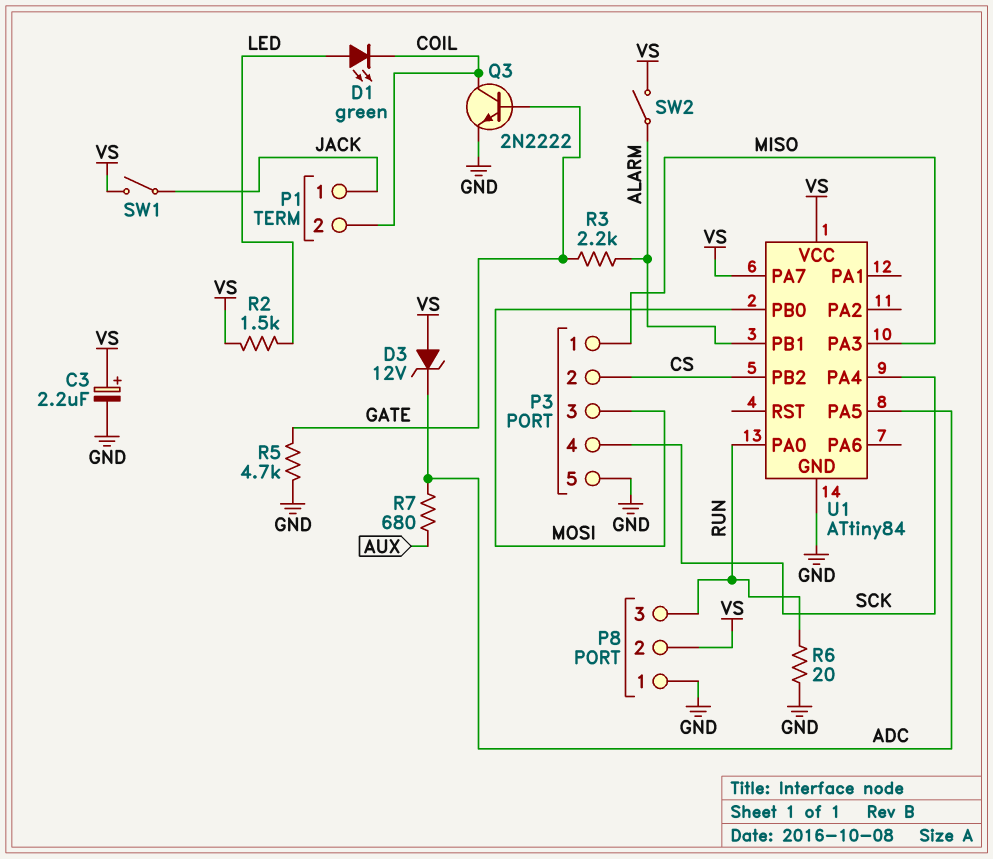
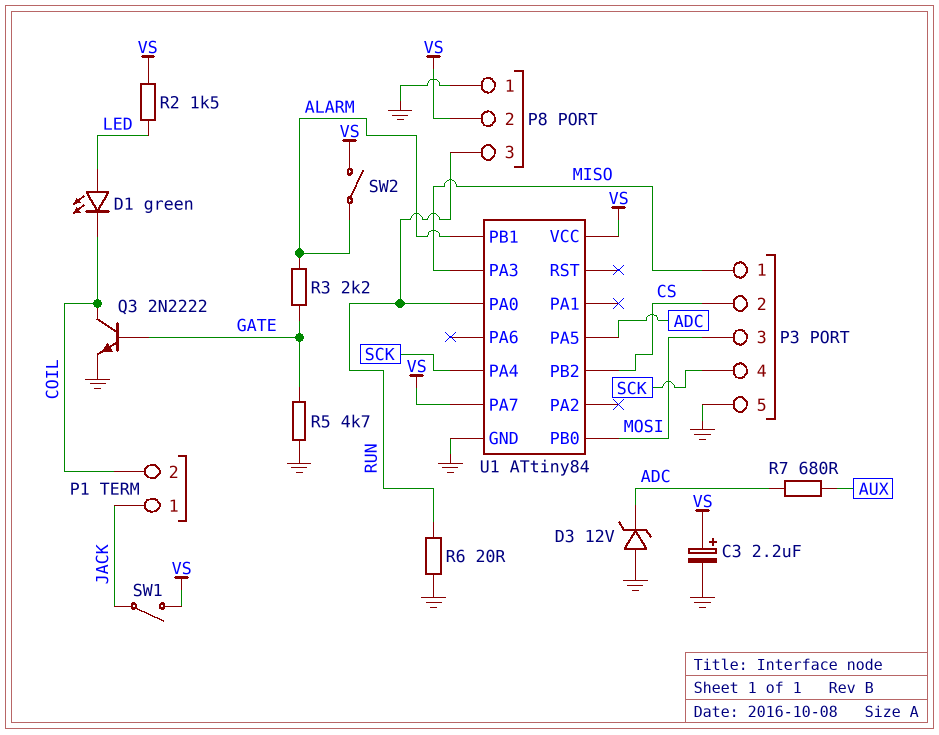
D3: zener 12V (A VS, K ADC) -> zener 12V (A GND, K ADC)

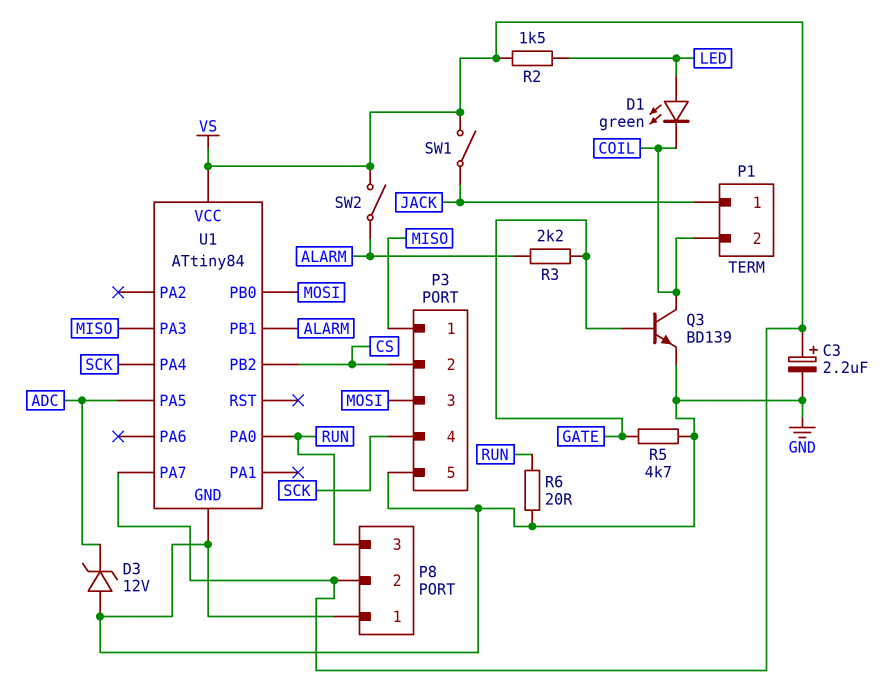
Q3: NPN 2N2222 (B GATE, C COIL, E GND) -> NPN BD139 (B GATE, C COIL, E GND)
R7: 680 (ADC, AUX) -> none

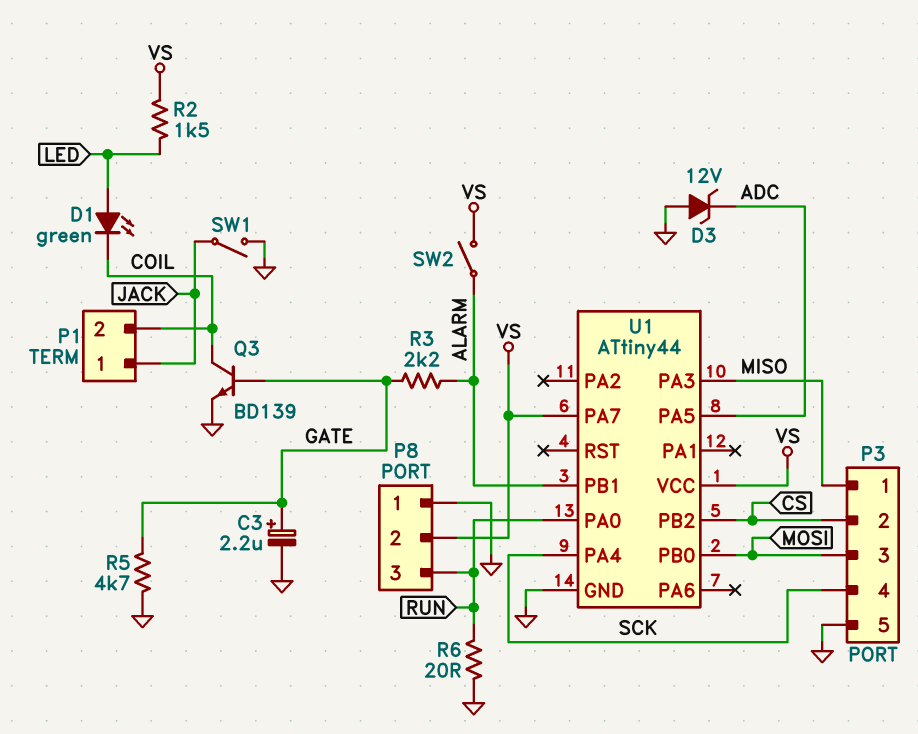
C3: 2.2uF (plus VS, minus GND) -> 2.2uF (plus GATE, minus GND)
SW1: switch (JACK, VS) -> switch (GND, JACK)
U1: ATtiny84 -> ATtiny44

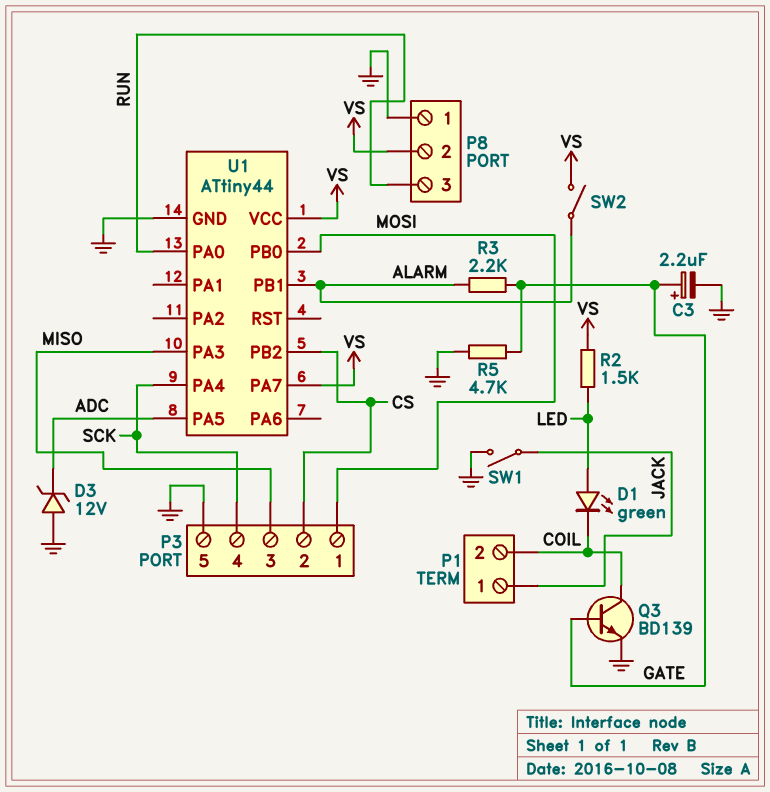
P3 pin 1: MISO -> MOSI
P3 pin 3: MOSI -> MISO
R6: 20 (GND, RUN) -> none

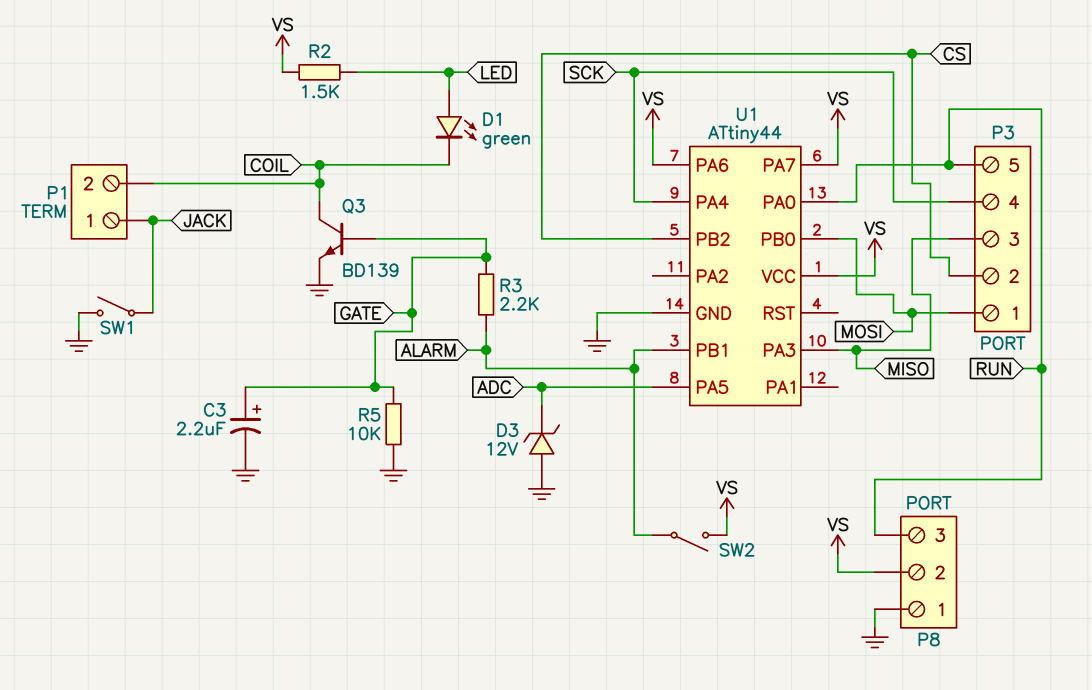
P3 pin 5: GND -> RUN
R5: 4.7k (GATE, GND) -> 10k (GATE, GND)
U1 pin PA6: none -> VS

